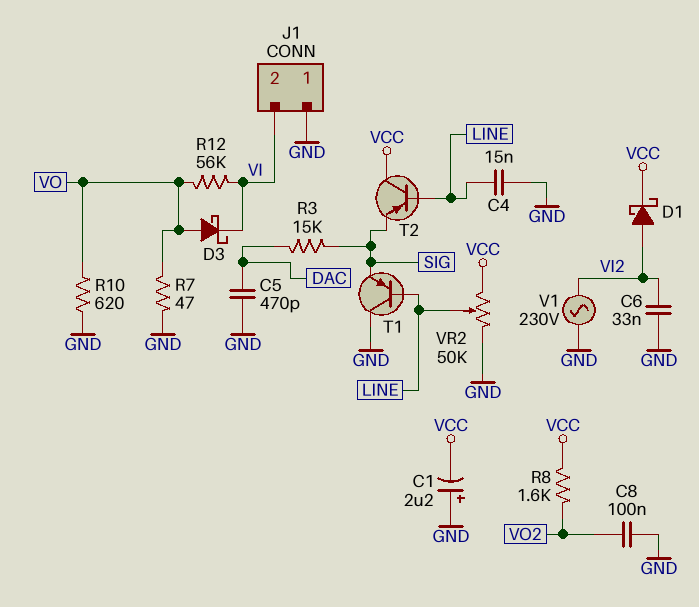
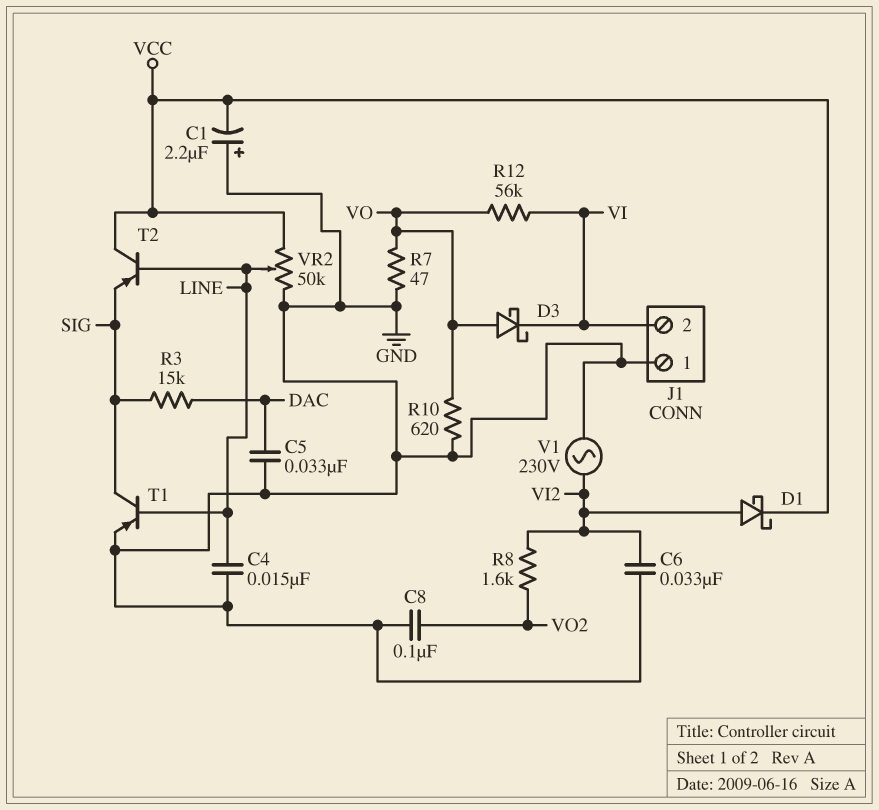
C5: 470pF (DAC, GND) -> 33nF (DAC, GND)
R8: 1.6k (VCC, VO2) -> 1.6k (VI2, VO2)
T1: PNP (B LINE, C GND, E SIG) -> PNP (B LINE, C SIG, E GND)

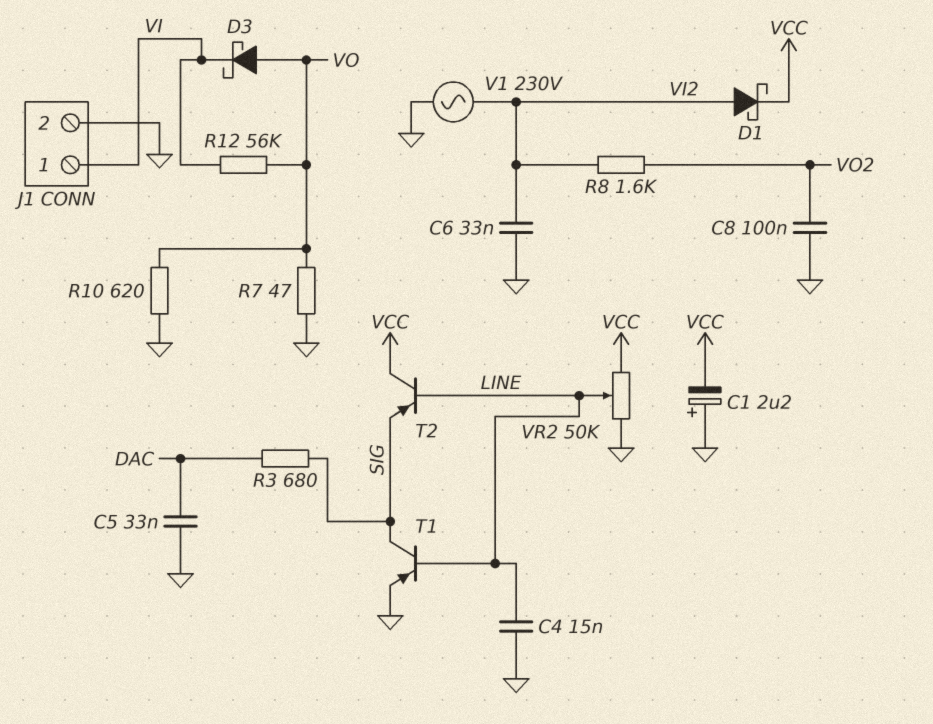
J1 pin 1: GND -> VI
J1 pin 2: VI -> GND
R3: 15k (DAC, SIG) -> 680 (DAC, SIG)

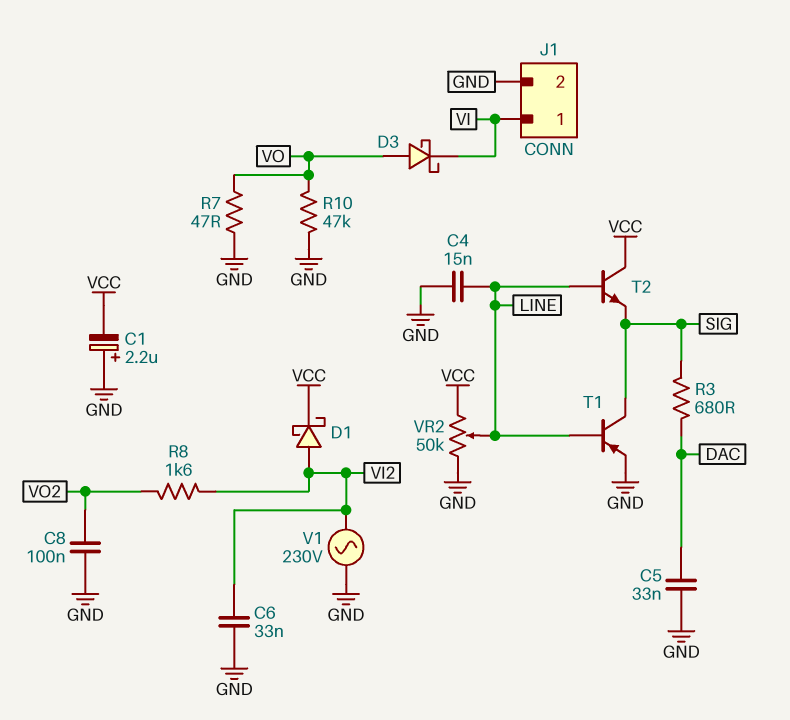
R10: 620 (GND, VO) -> 47k (GND, VO)
R12: 56k (VI, VO) -> none
T2: PNP (B LINE, C VCC, E SIG) -> NPN (B LINE, C VCC, E SIG)

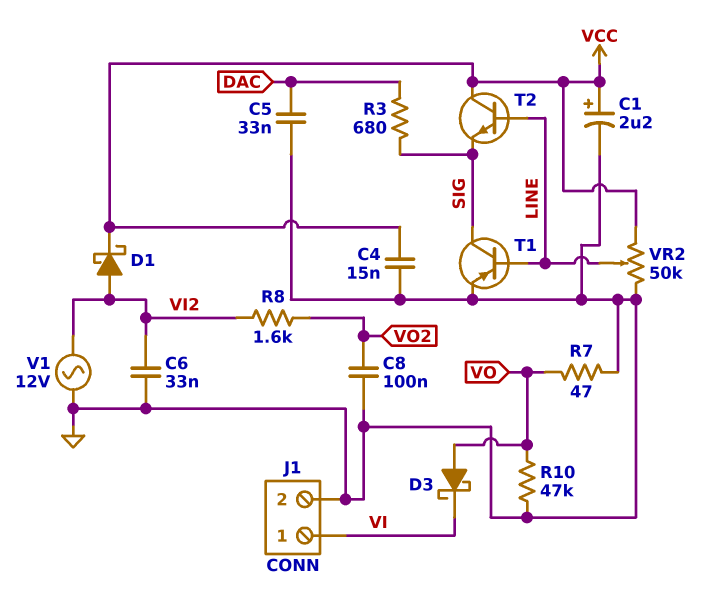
C1: 2.2uF (plus GND, minus VCC) -> 2.2uF (plus VCC, minus GND)
C4: 15nF (GND, LINE) -> 15nF (GND, VCC)
V1: AC 230V (GND, VI2) -> AC 12V (GND, VI2)

